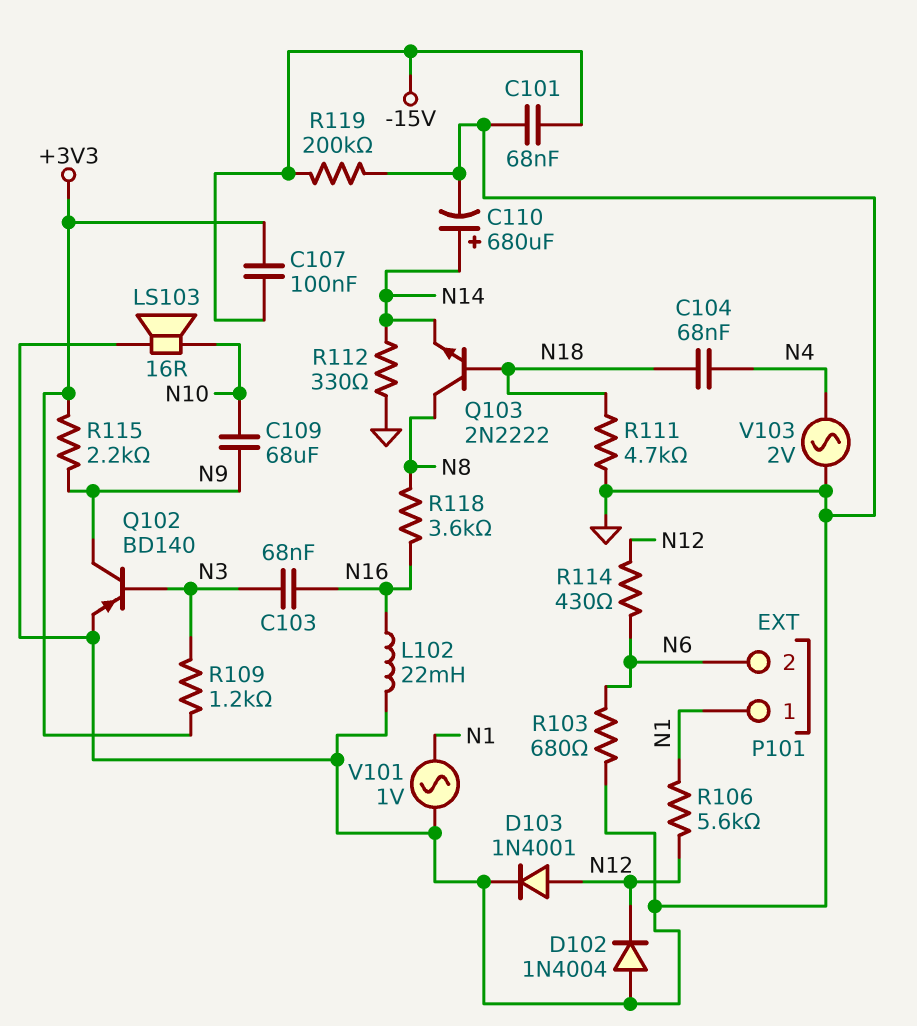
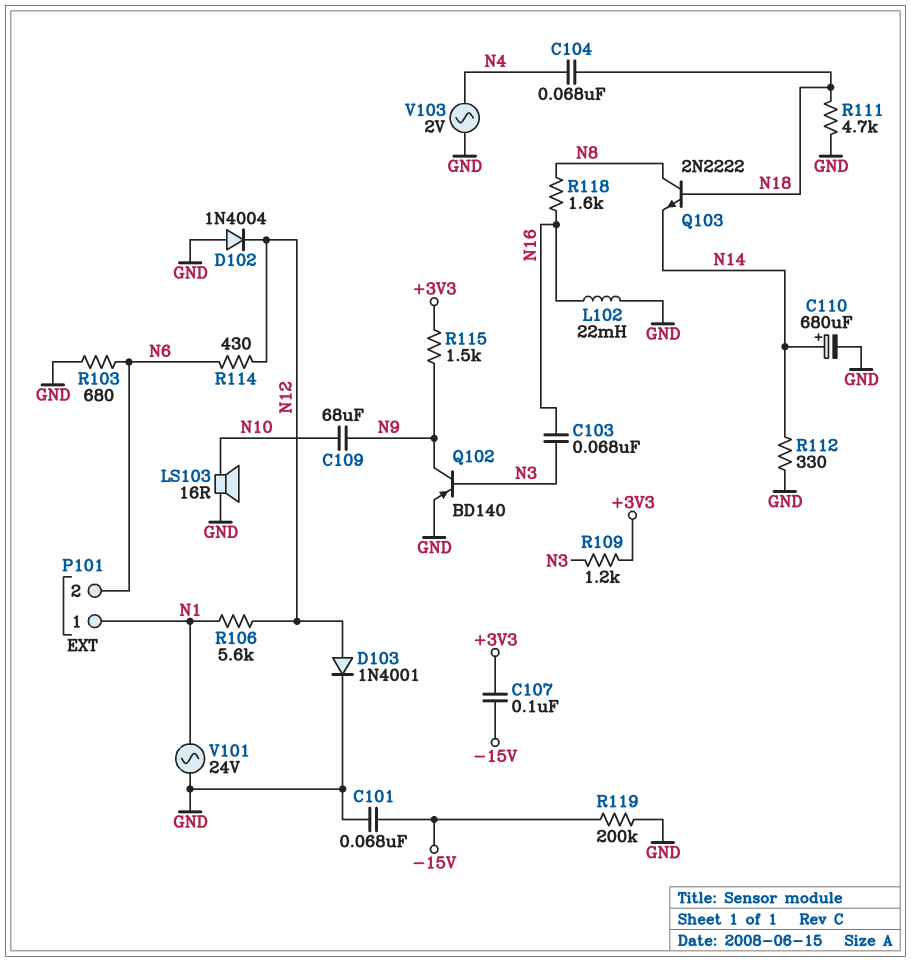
R115: 2.2k (+3V3, N9) -> 1.5k (+3V3, N9)
R118: 3.6k (N8, N16) -> 1.6k (N8, N16)
V101: AC 1V (GND, N1) -> AC 24V (GND, N1)

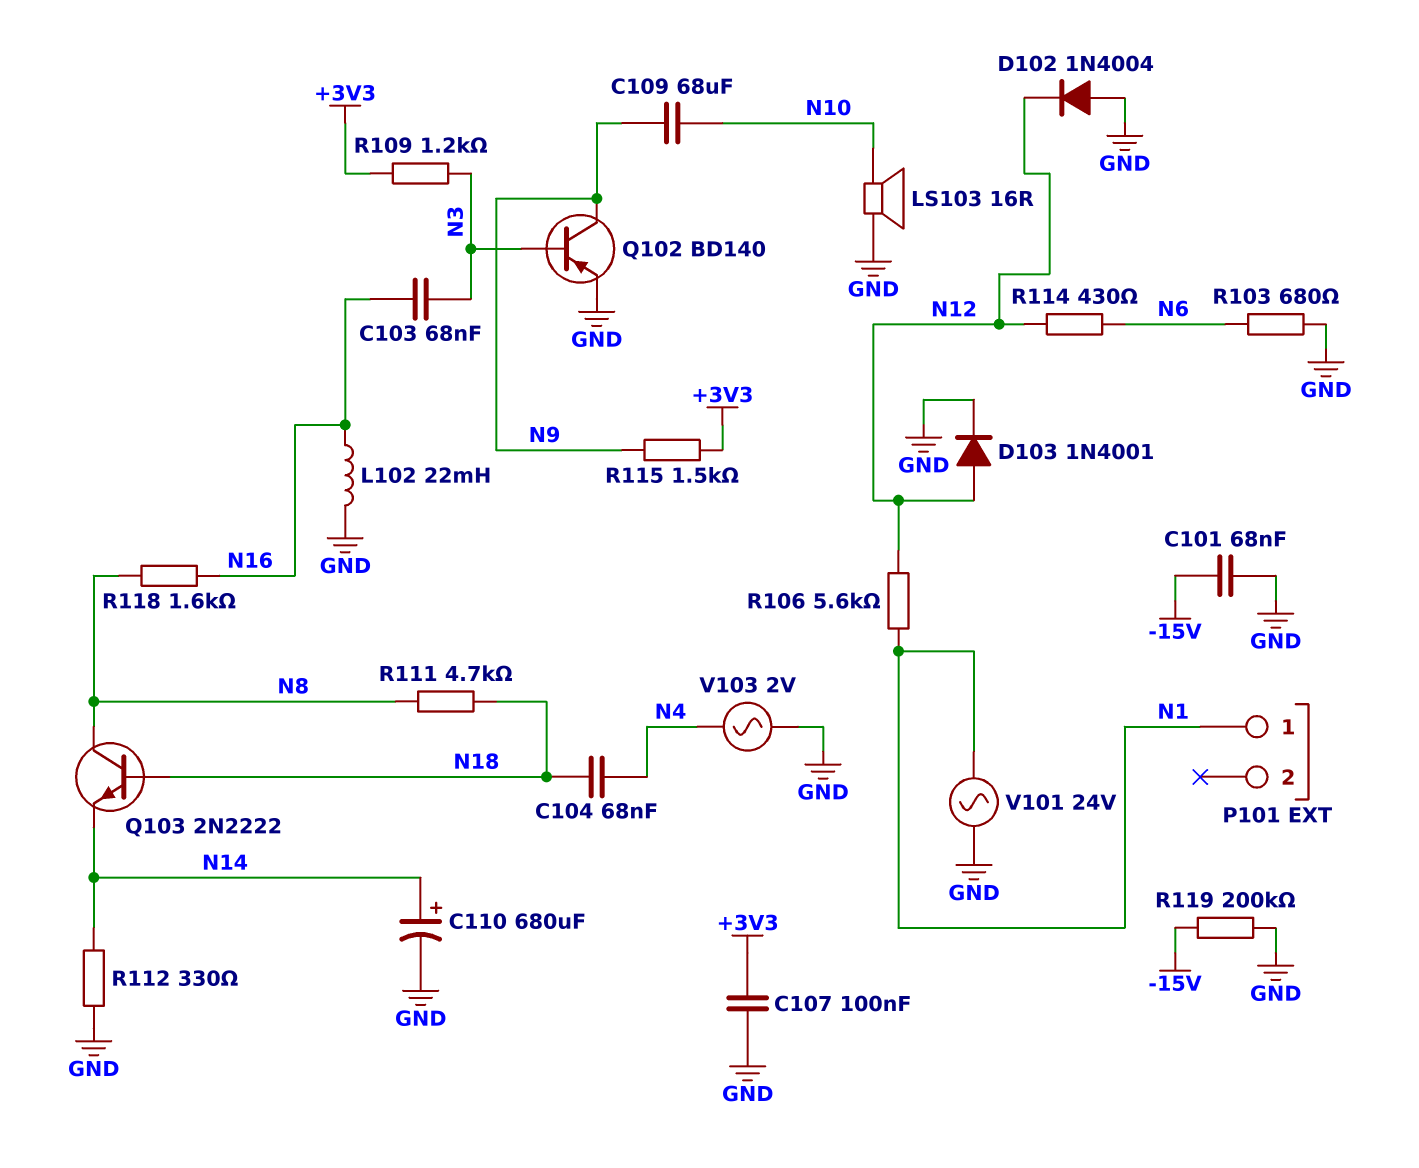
C107: 100nF (+3V3, -15V) -> 100nF (+3V3, GND)
P101 pin 2: N6 -> none
R111: 4.7k (GND, N18) -> 4.7k (N8, N18)

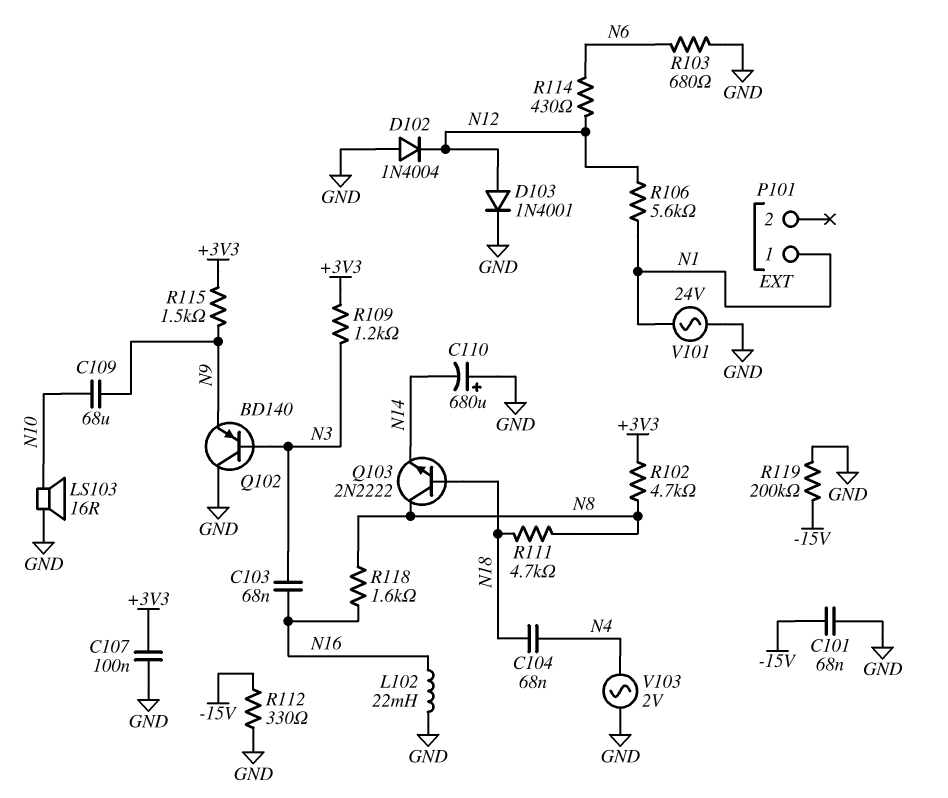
C110: 680uF (plus N14, minus GND) -> 680uF (plus GND, minus N14)
Q102: PNP BD140 (B N3, C N9, E GND) -> PNP BD140 (B N3, C GND, E N9)
R102: none -> 4.7k (+3V3, N8)
R112: 330 (GND, N14) -> 330 (-15V, GND)

